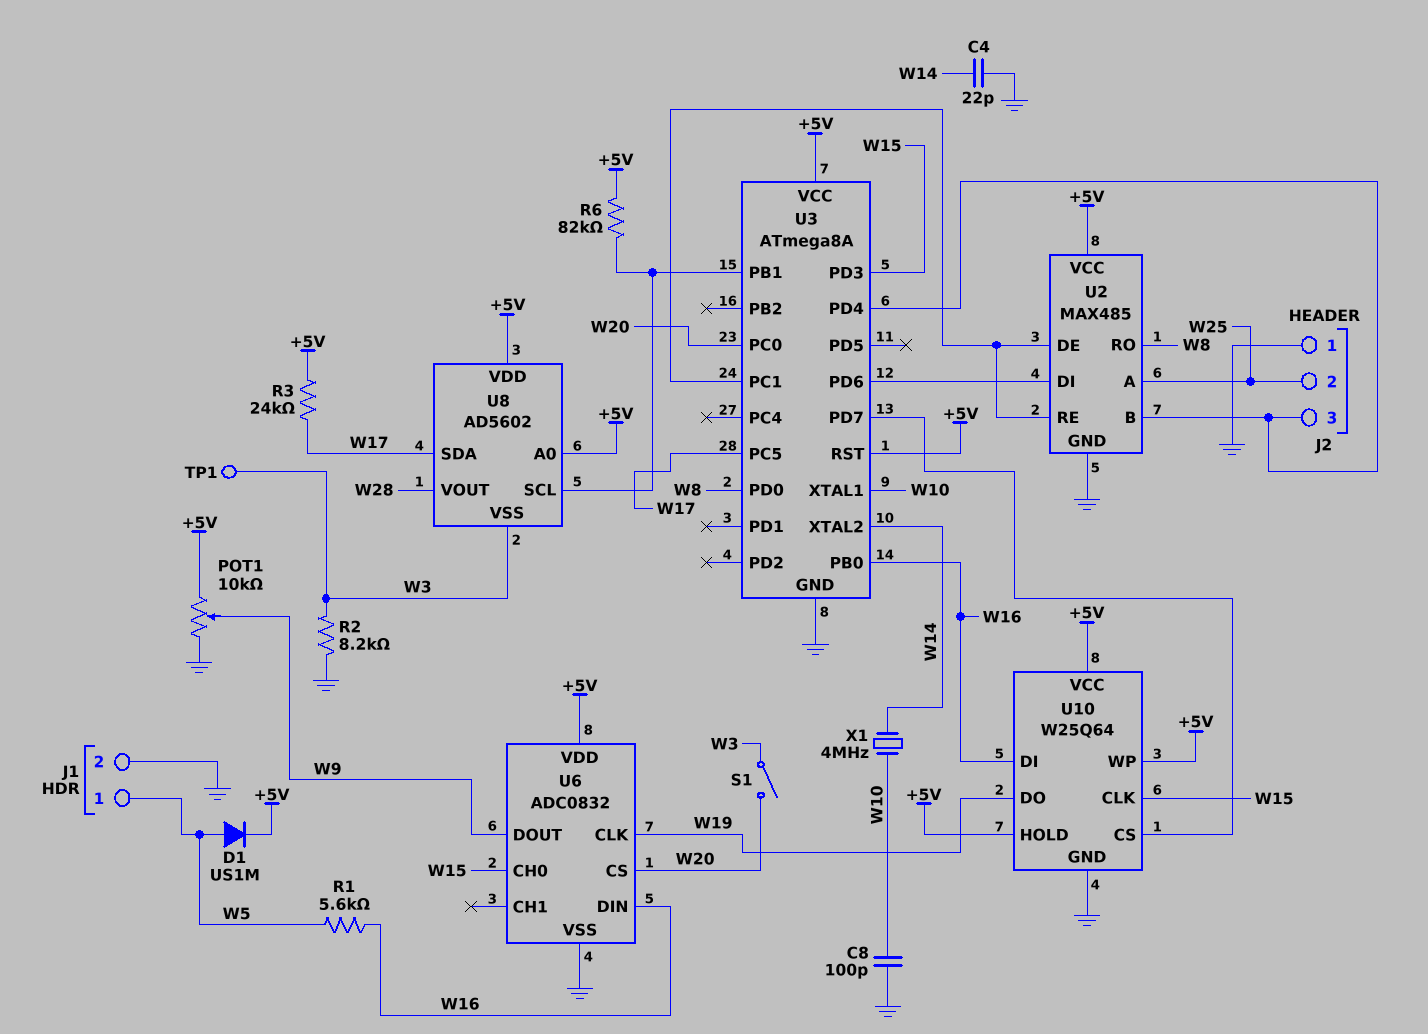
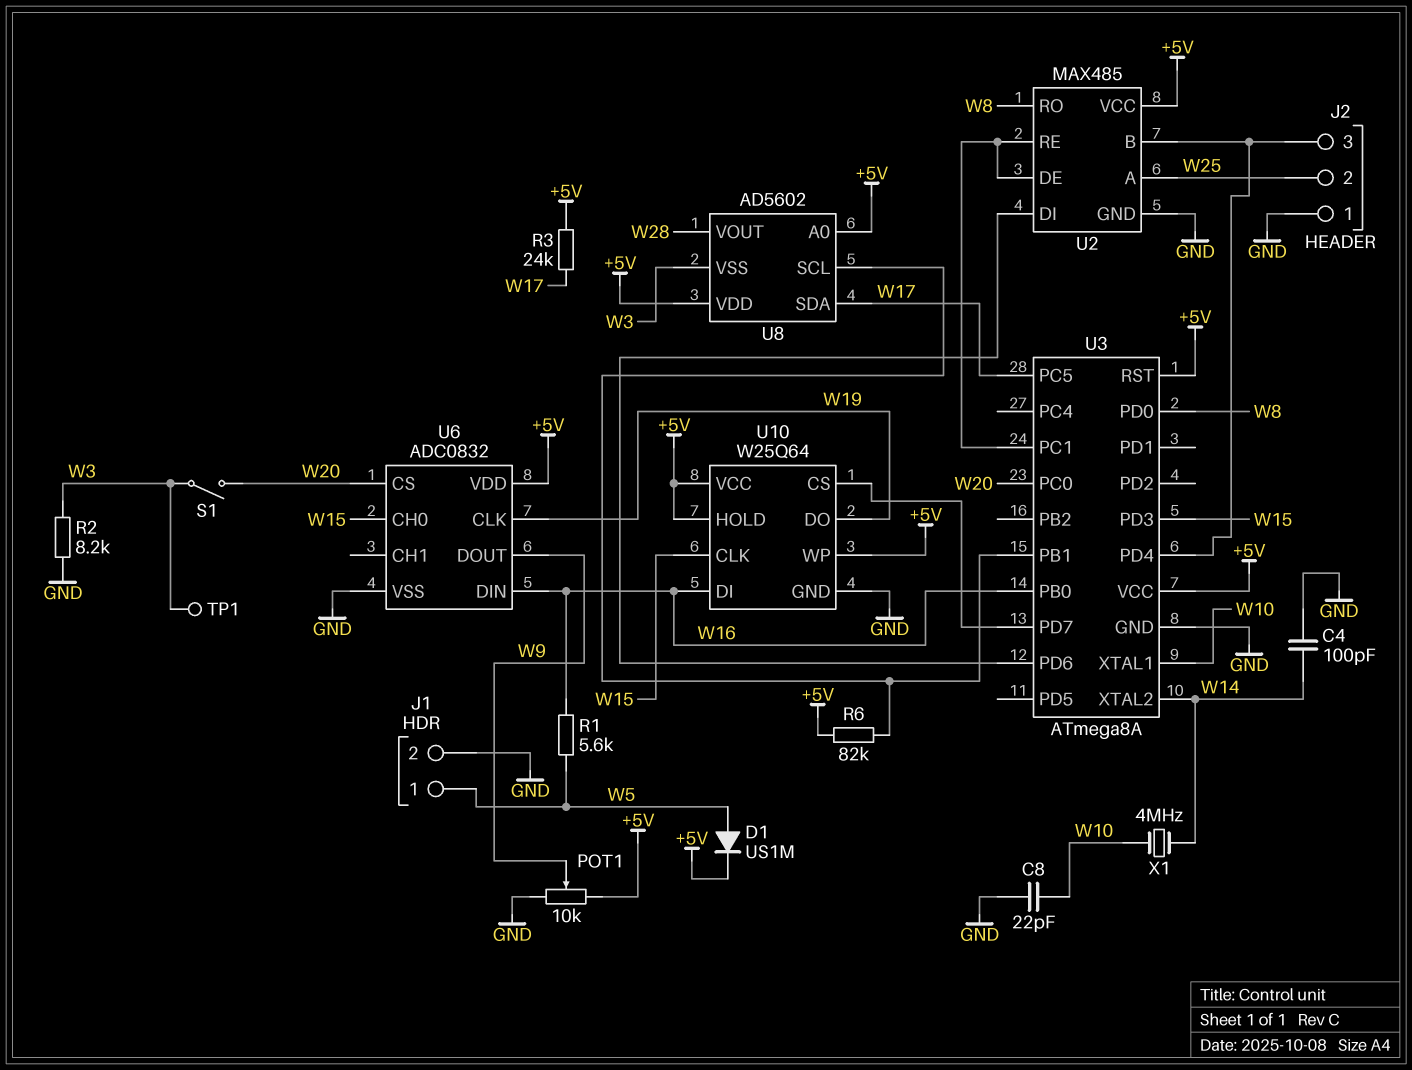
C4: 22pF (GND, W14) -> 100pF (GND, W14)
C8: 100pF (GND, W10) -> 22pF (GND, W10)

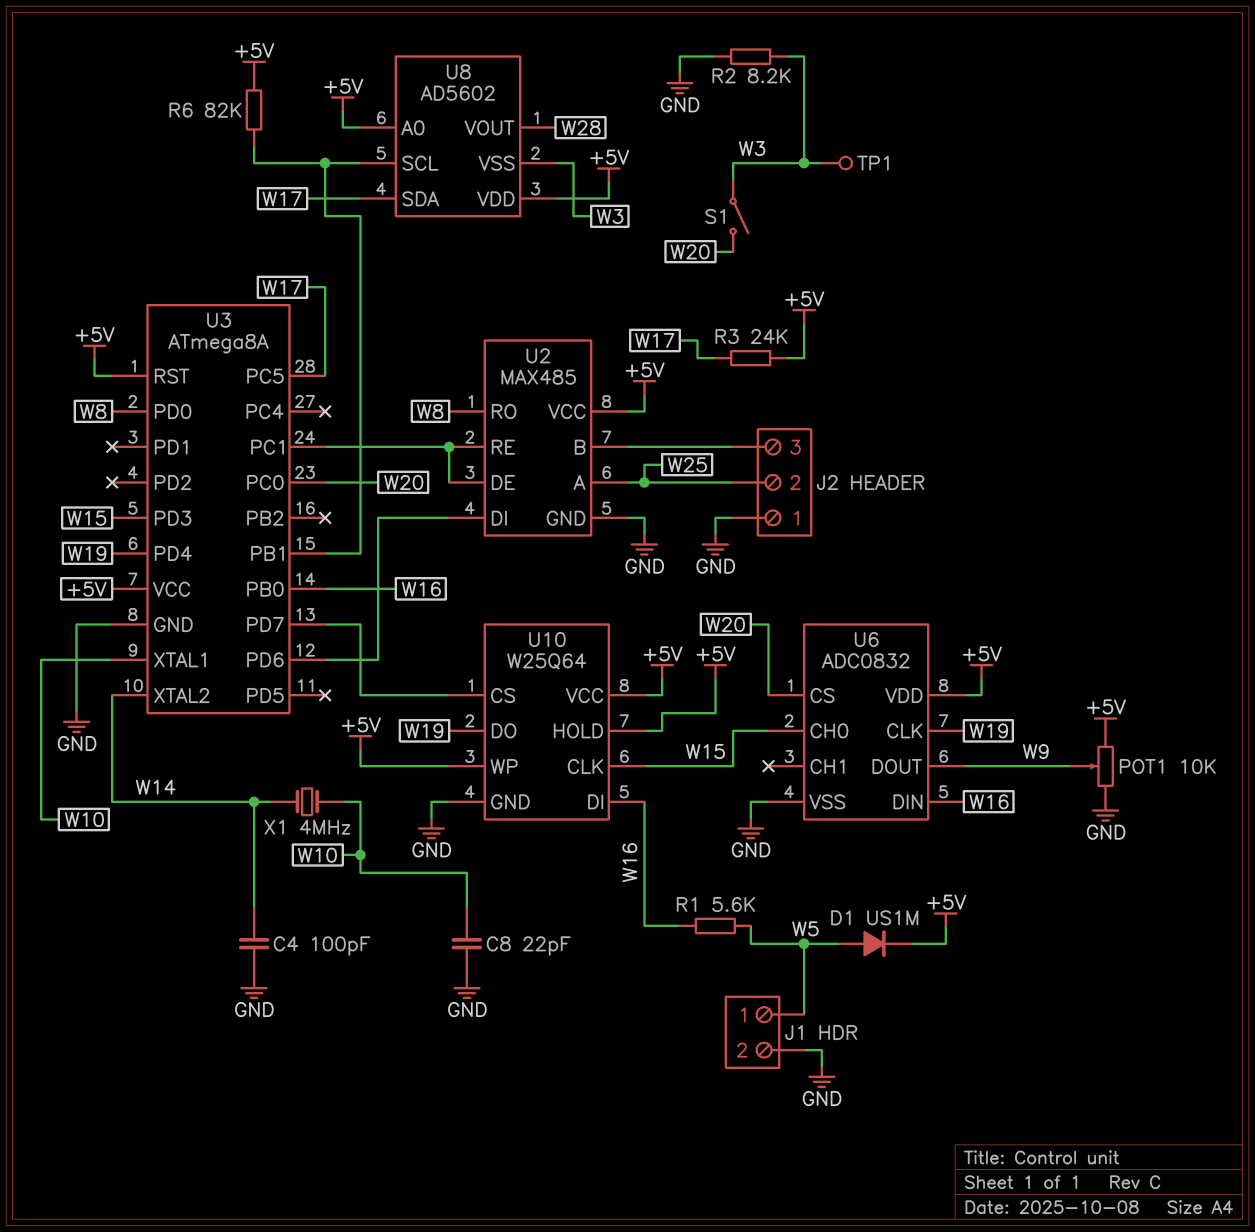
U3 pin PD4: J2/3 -> W19

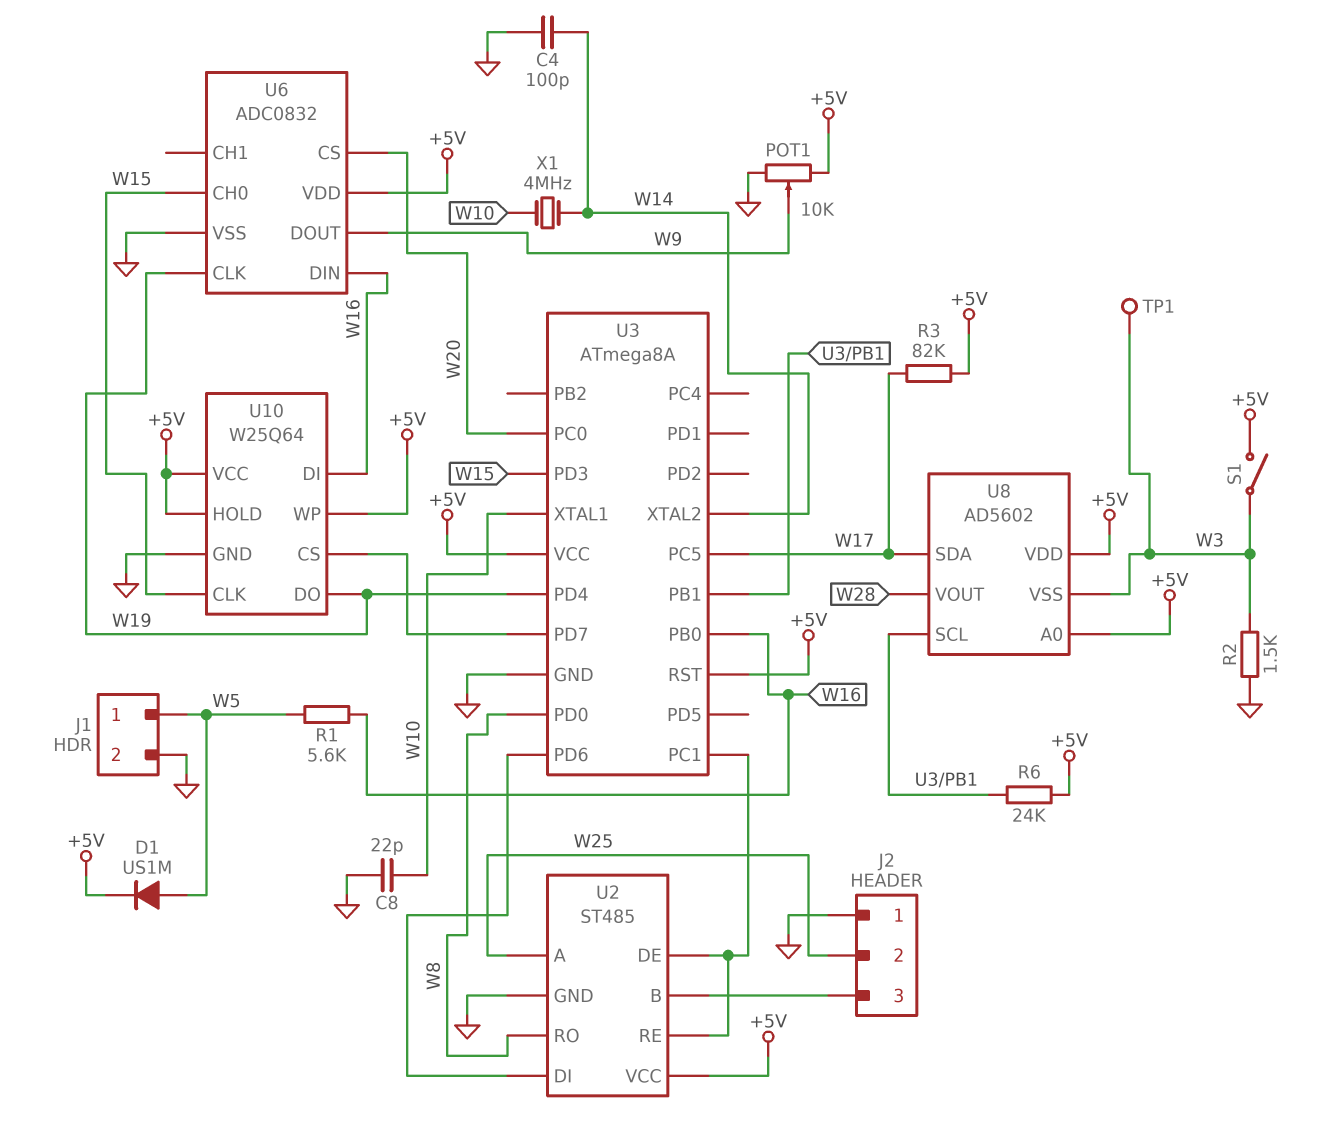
R2: 8.2k (GND, W3) -> 1.5k (GND, W3)
R3: 24k (+5V, W17) -> 82k (+5V, W17)
R6: 82k (+5V, U3/PB1) -> 24k (+5V, U3/PB1)
S1: switch (W3, W20) -> switch (+5V, W3)
U2: MAX485 -> ST485

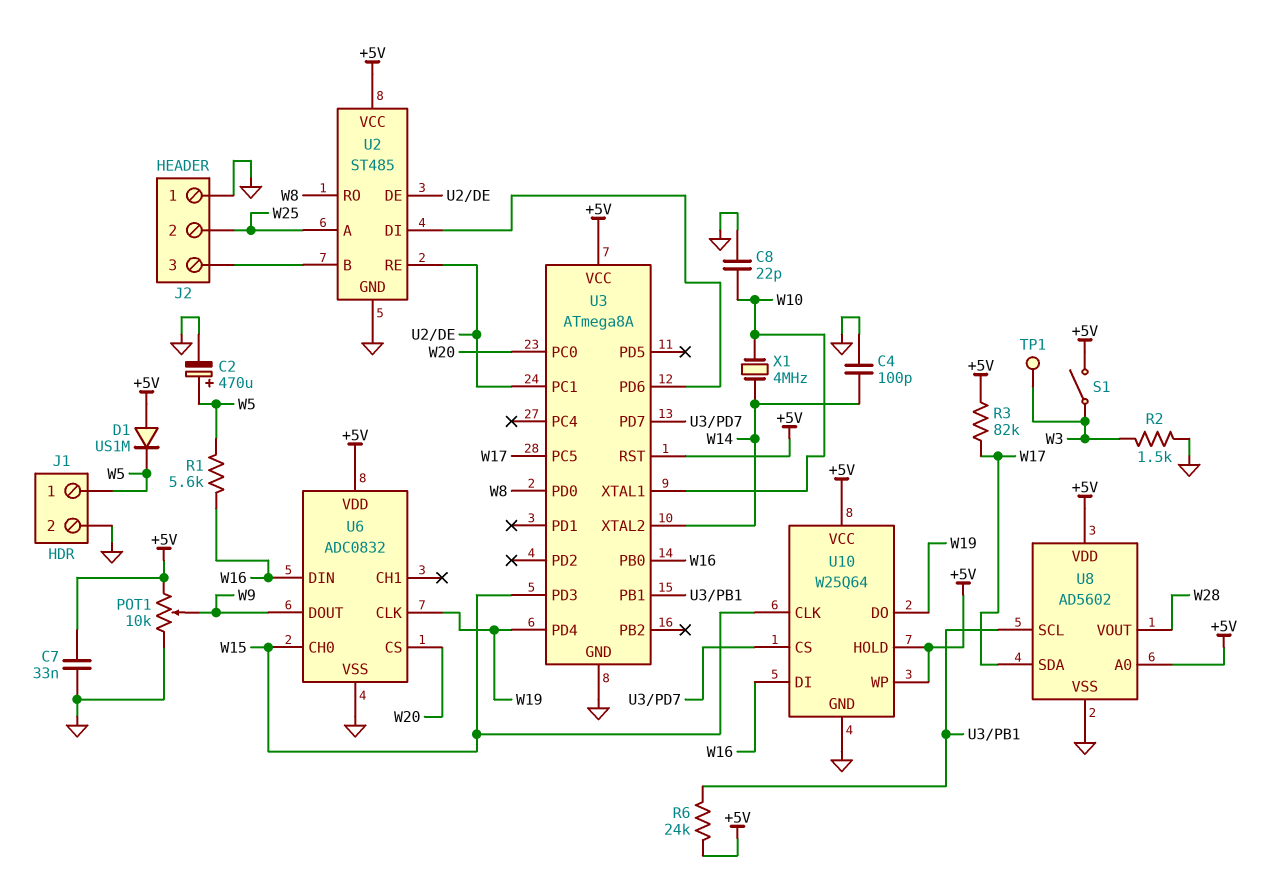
C2: none -> 470uF (plus W5, minus GND)
C7: none -> 33nF (+5V, GND)
D1: diode US1M (A W5, K +5V) -> diode US1M (A +5V, K W5)
U8 pin VSS: W3 -> GND

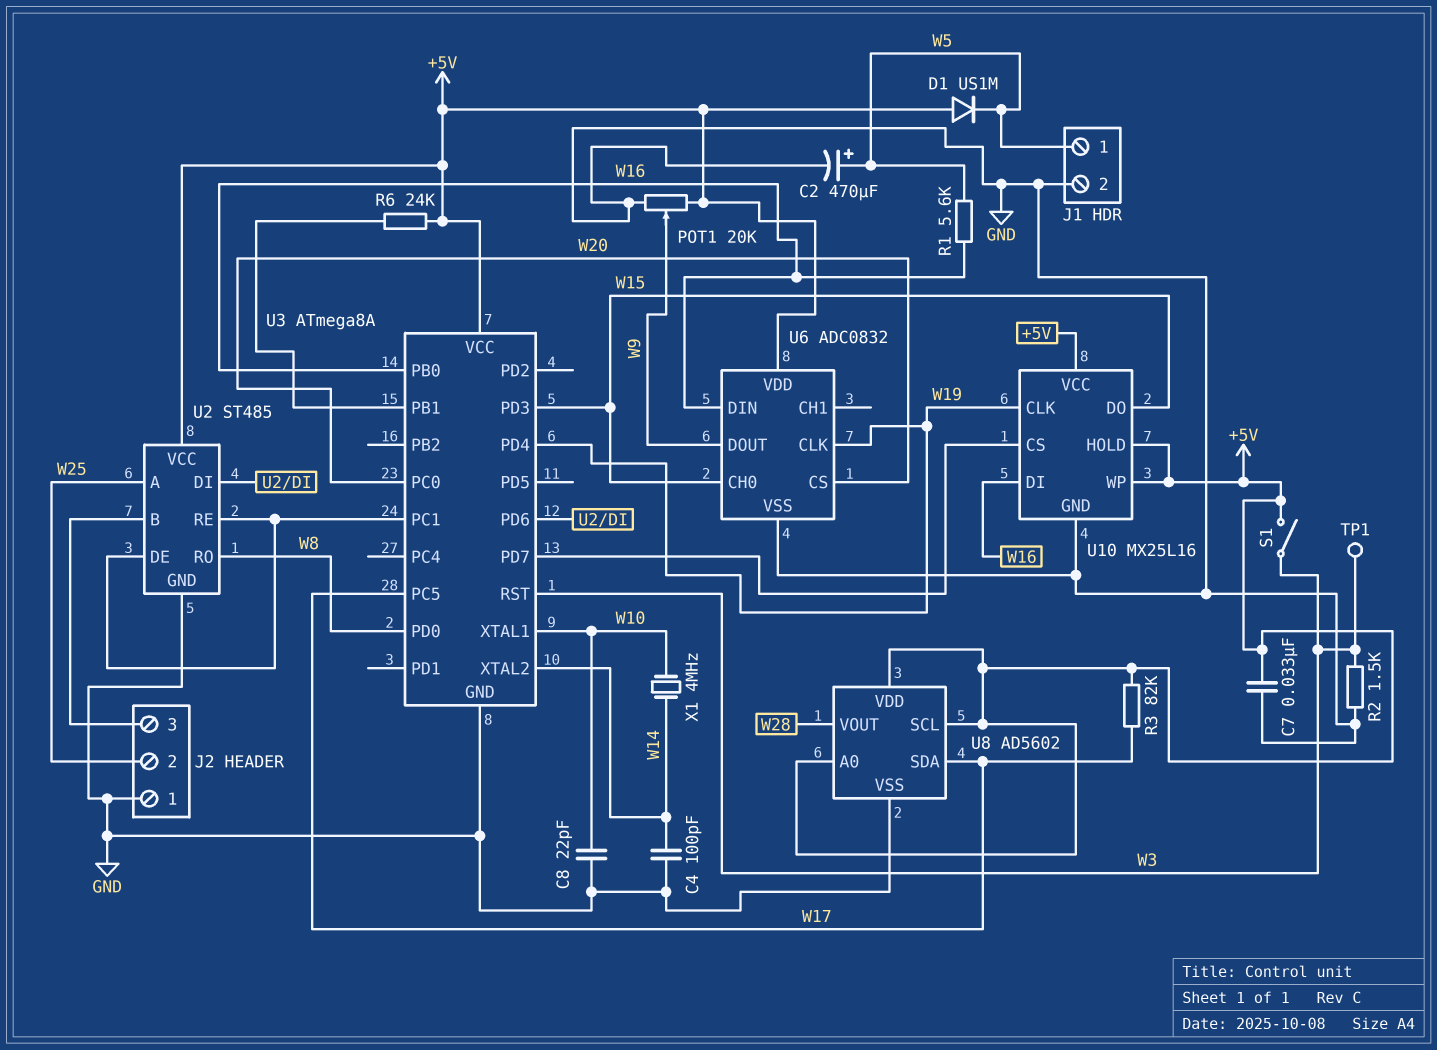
POT1: 10k (+5V, GND, wiper W9) -> 20k (+5V, GND, wiper W9)
U3 pin RST: +5V -> W3
U8 pin SCL: U3/PB1 -> +5V
U10: W25Q64 -> MX25L16
U10 pin CLK: W15 -> W19
U10 pin DO: W19 -> W15

